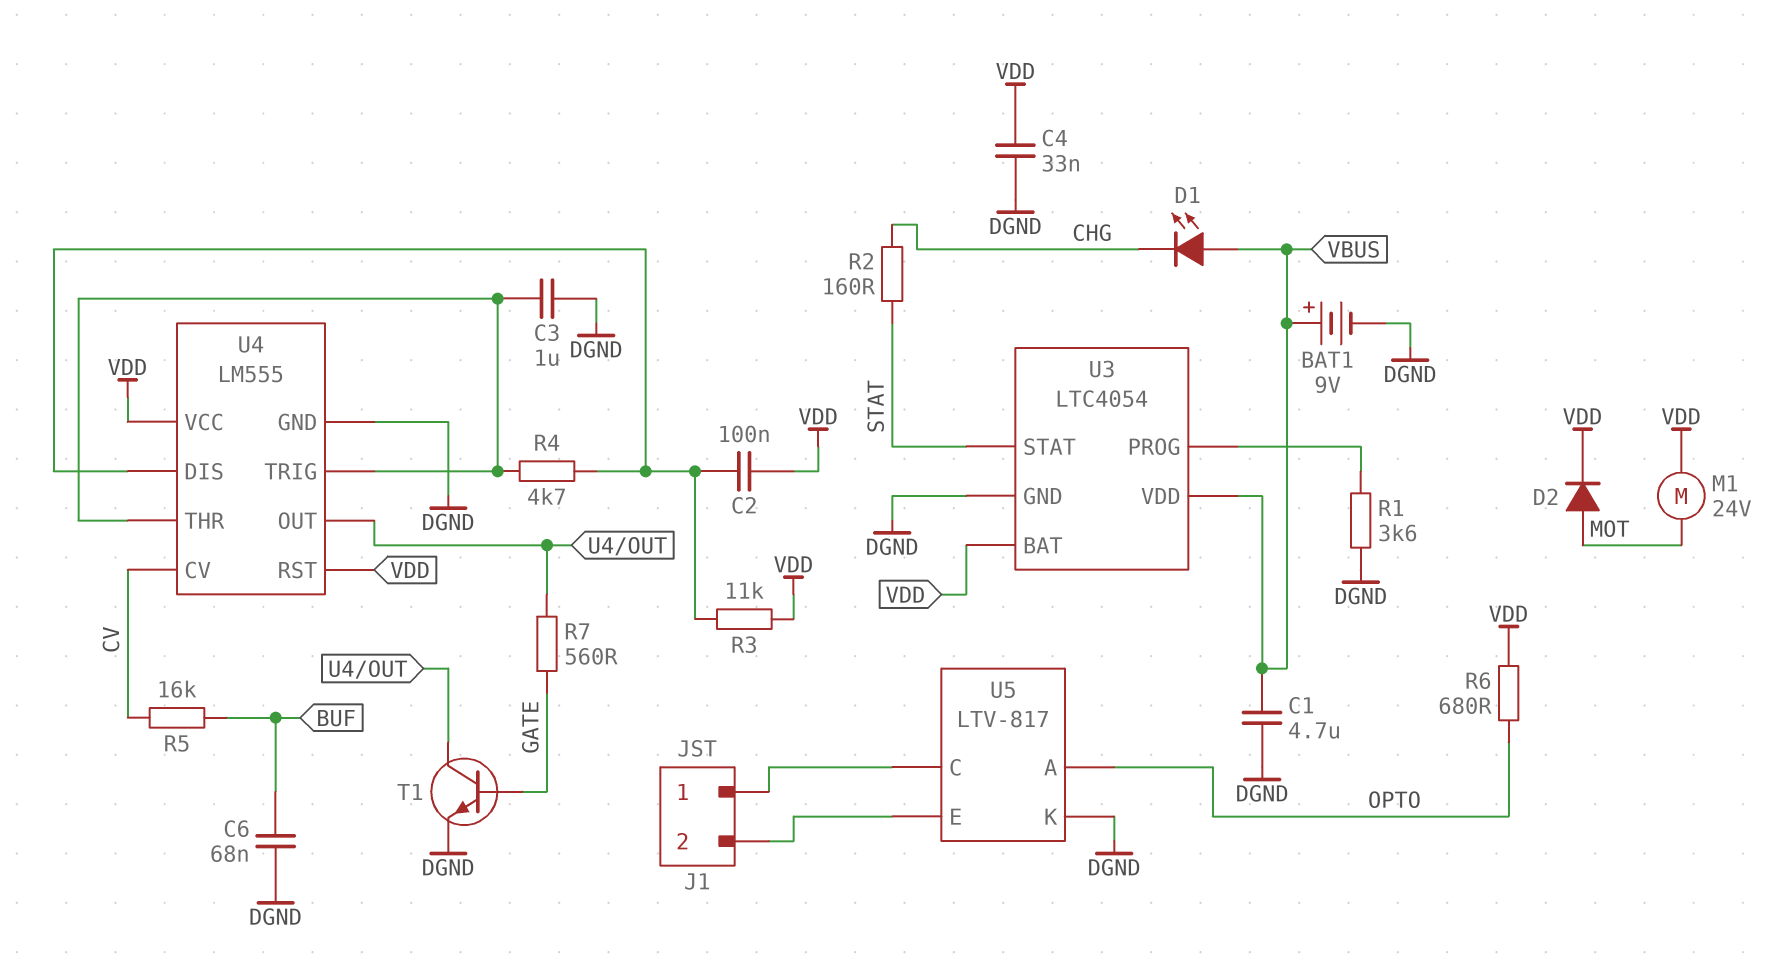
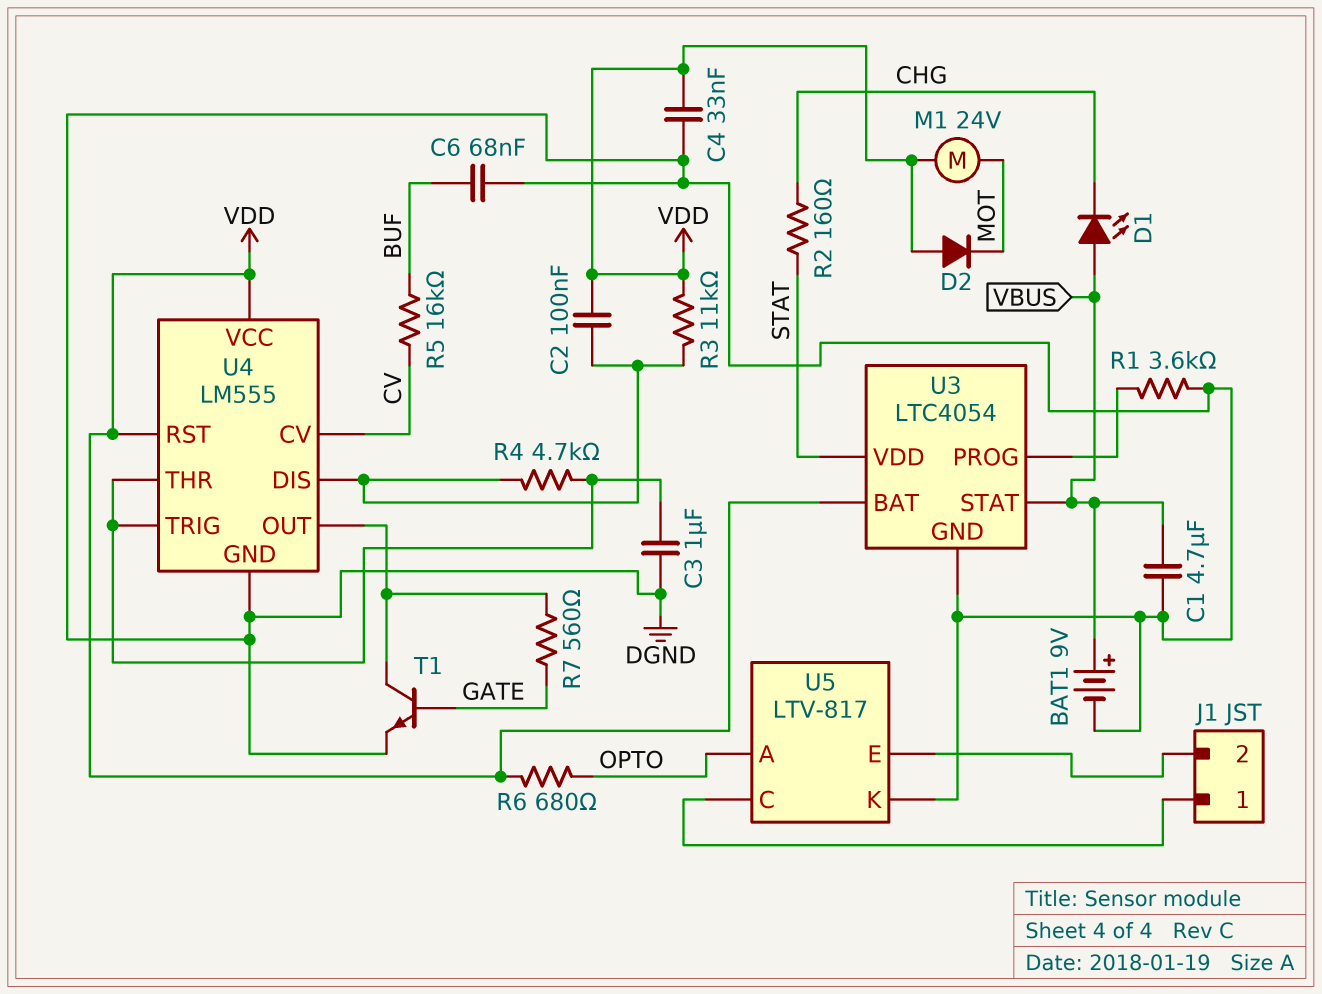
D2: diode (A MOT, K VDD) -> diode (A VDD, K MOT)
U3 pin STAT: STAT -> VBUS
U3 pin VDD: VBUS -> STAT

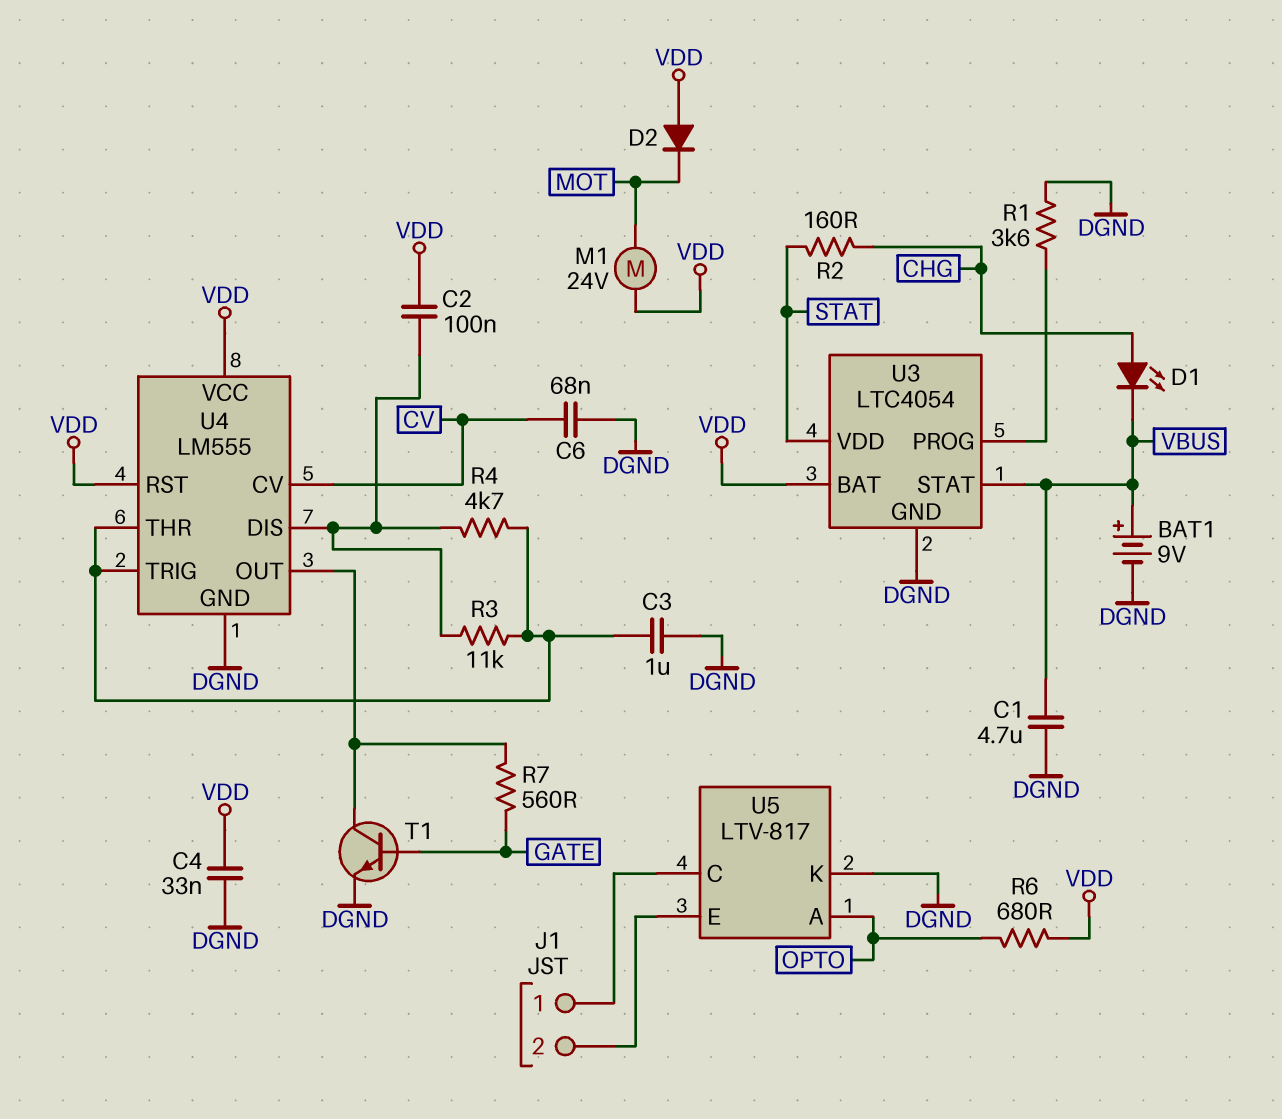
C6: 68nF (BUF, DGND) -> 68nF (CV, DGND)
D1: LED (A VBUS, K CHG) -> LED (A CHG, K VBUS)
R3: 11k (U4/DIS, VDD) -> 11k (U4/DIS, U4/THR)
R5: 16k (BUF, CV) -> none

